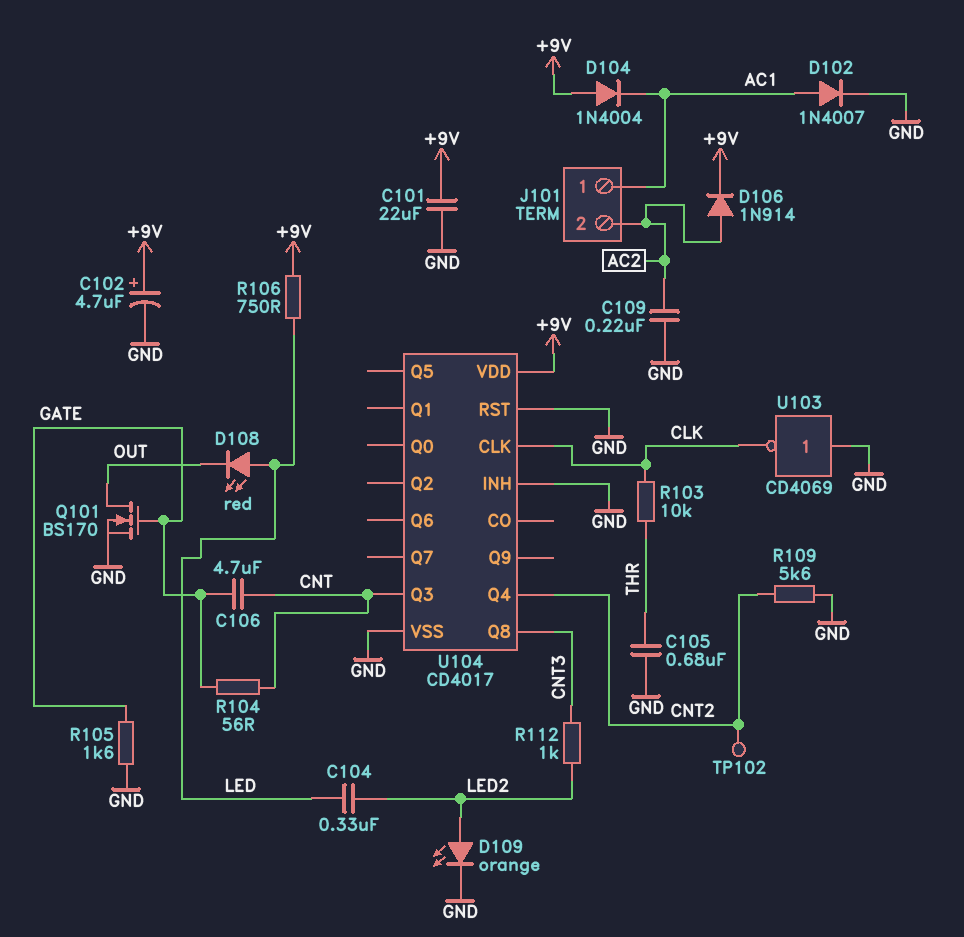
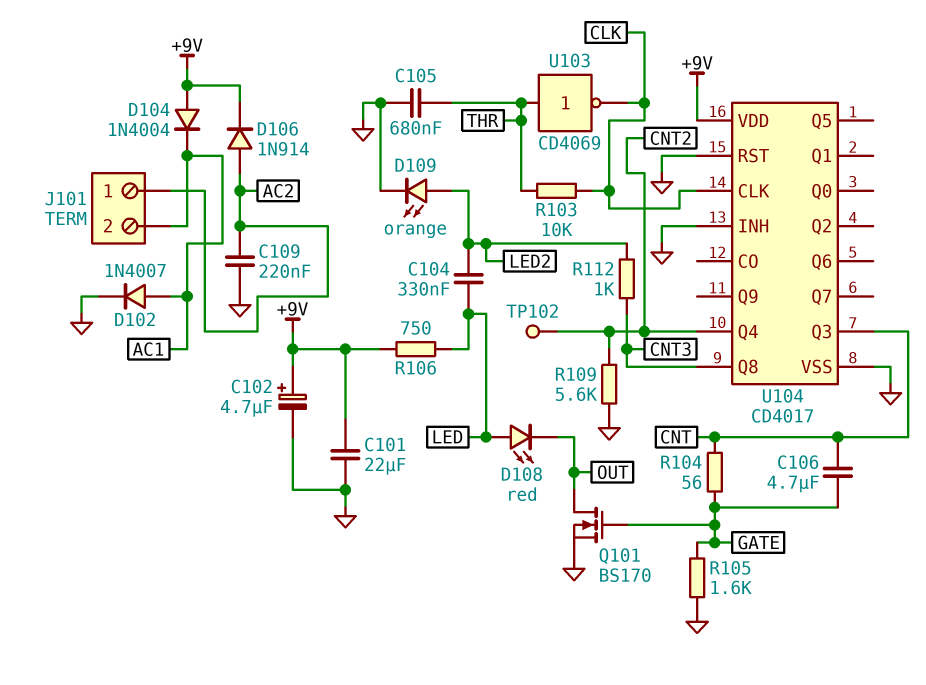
J101 pin 1: AC1 -> AC2
J101 pin 2: AC2 -> AC1
U103: NOT CD4069 (in GND, out CLK) -> NOT CD4069 (in THR, out CLK)

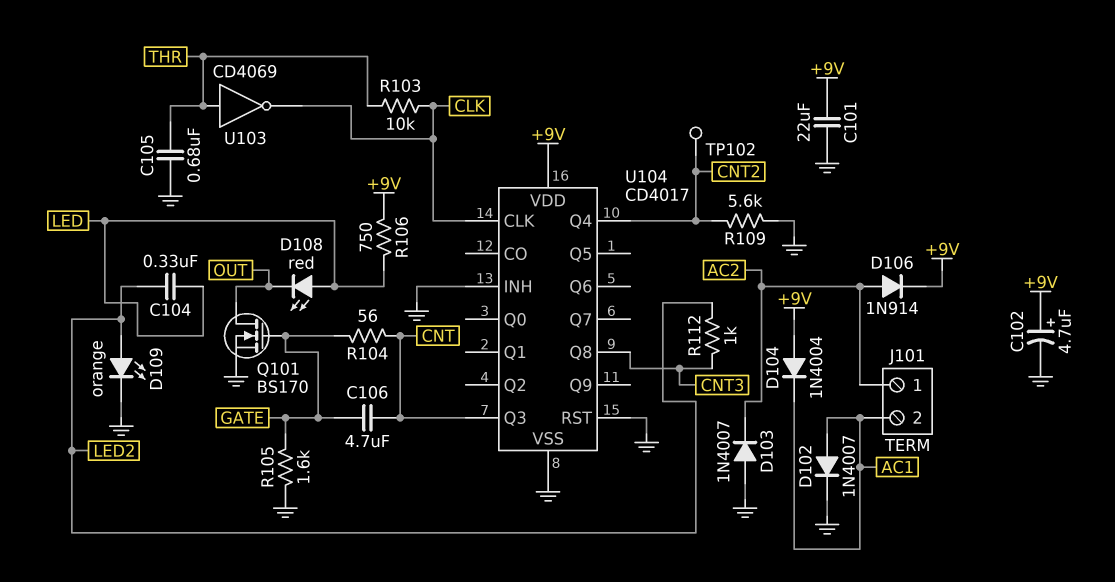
C109: 220nF (AC2, GND) -> none
D103: none -> diode 1N4007 (A GND, K AC2)

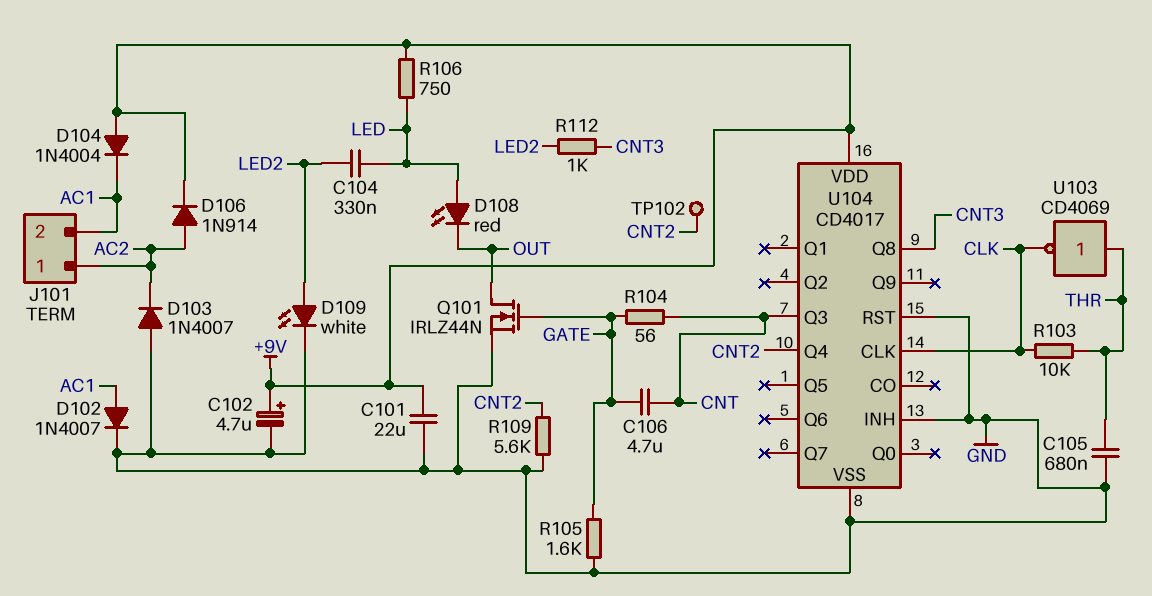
D109: LED orange (A LED2, K GND) -> LED white (A LED2, K GND)
Q101: NMOS BS170 (G GATE, D OUT, S GND) -> NMOS IRLZ44N (G GATE, D OUT, S GND)

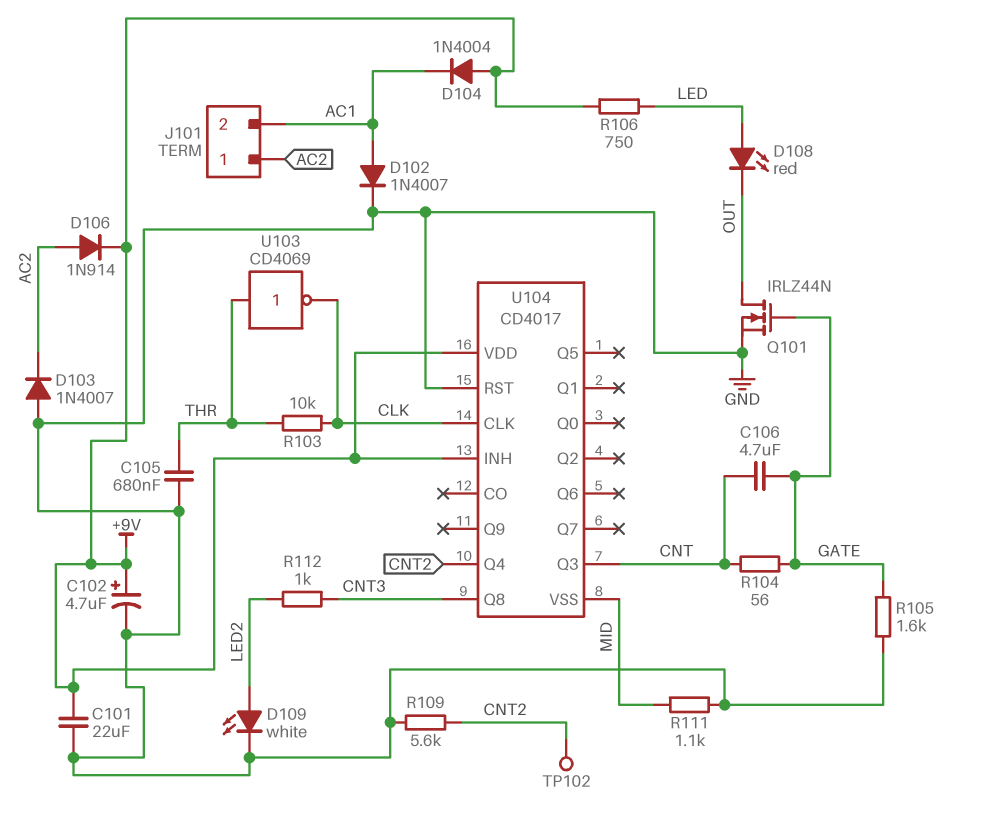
C104: 330nF (LED, LED2) -> none
R111: none -> 1.1k (GND, MID)
U104 pin INH: GND -> +9V
U104 pin VSS: GND -> MID

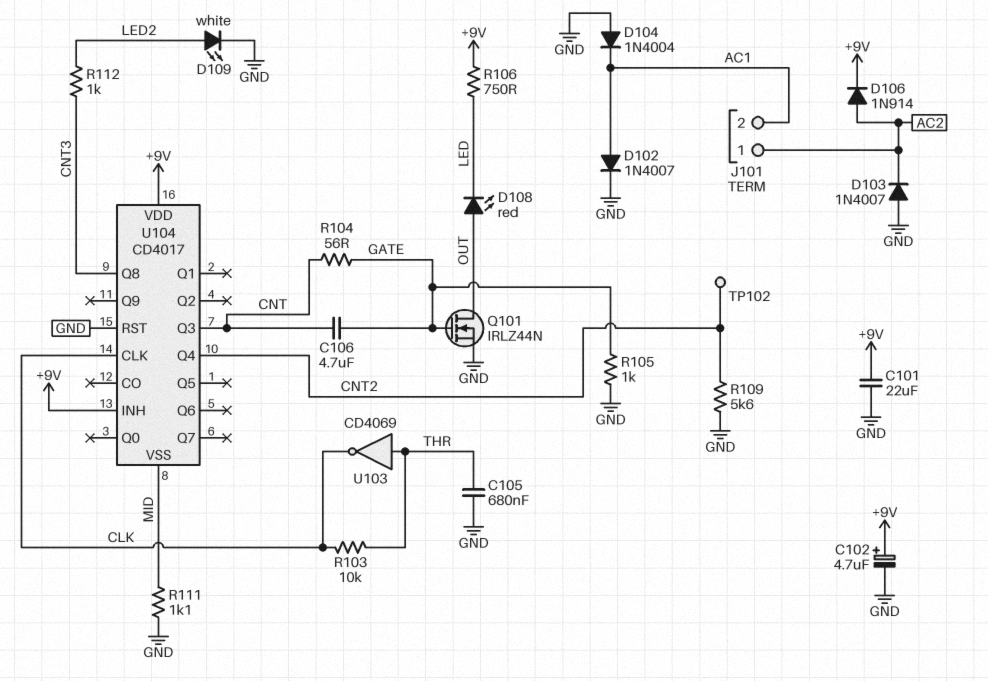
D104: diode 1N4004 (A +9V, K AC1) -> diode 1N4004 (A GND, K AC1)
D108: LED red (A LED, K OUT) -> LED red (A OUT, K LED)
R105: 1.6k (GATE, GND) -> 1k (GATE, GND)

